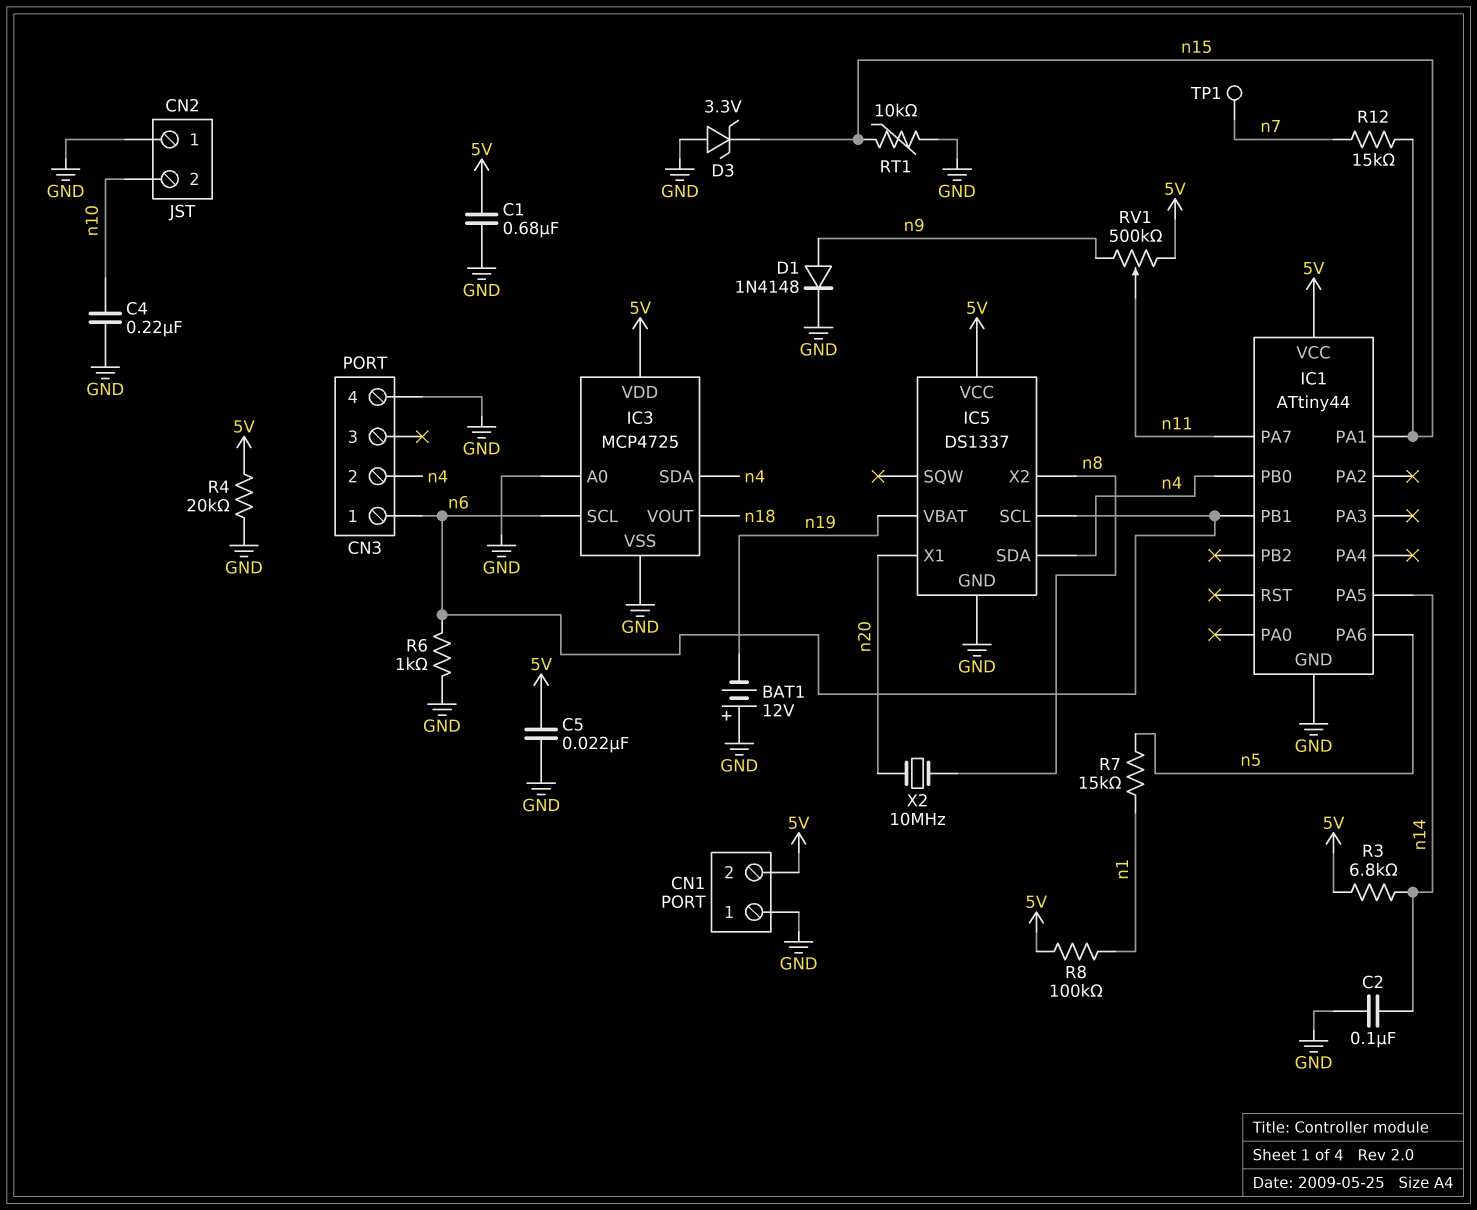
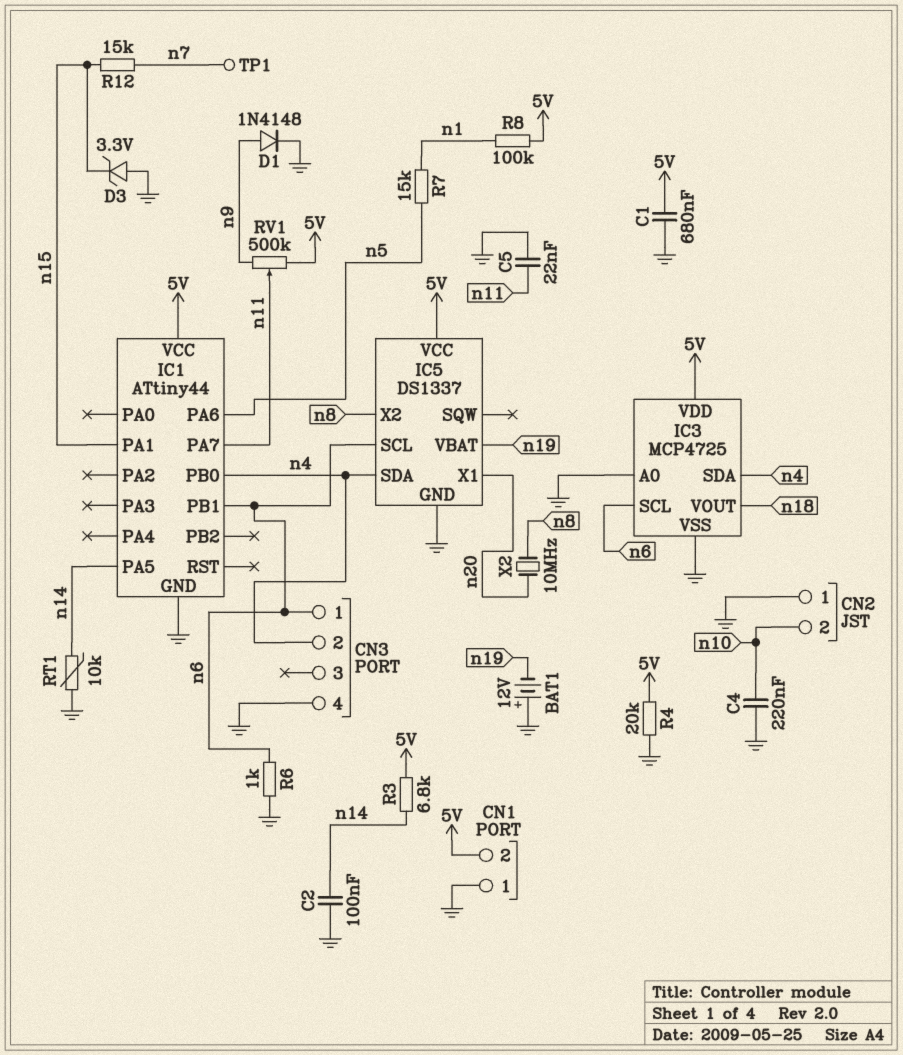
C5: 22nF (5V, GND) -> 22nF (GND, n11)
RT1: 10k (GND, n15) -> 10k (GND, n14)

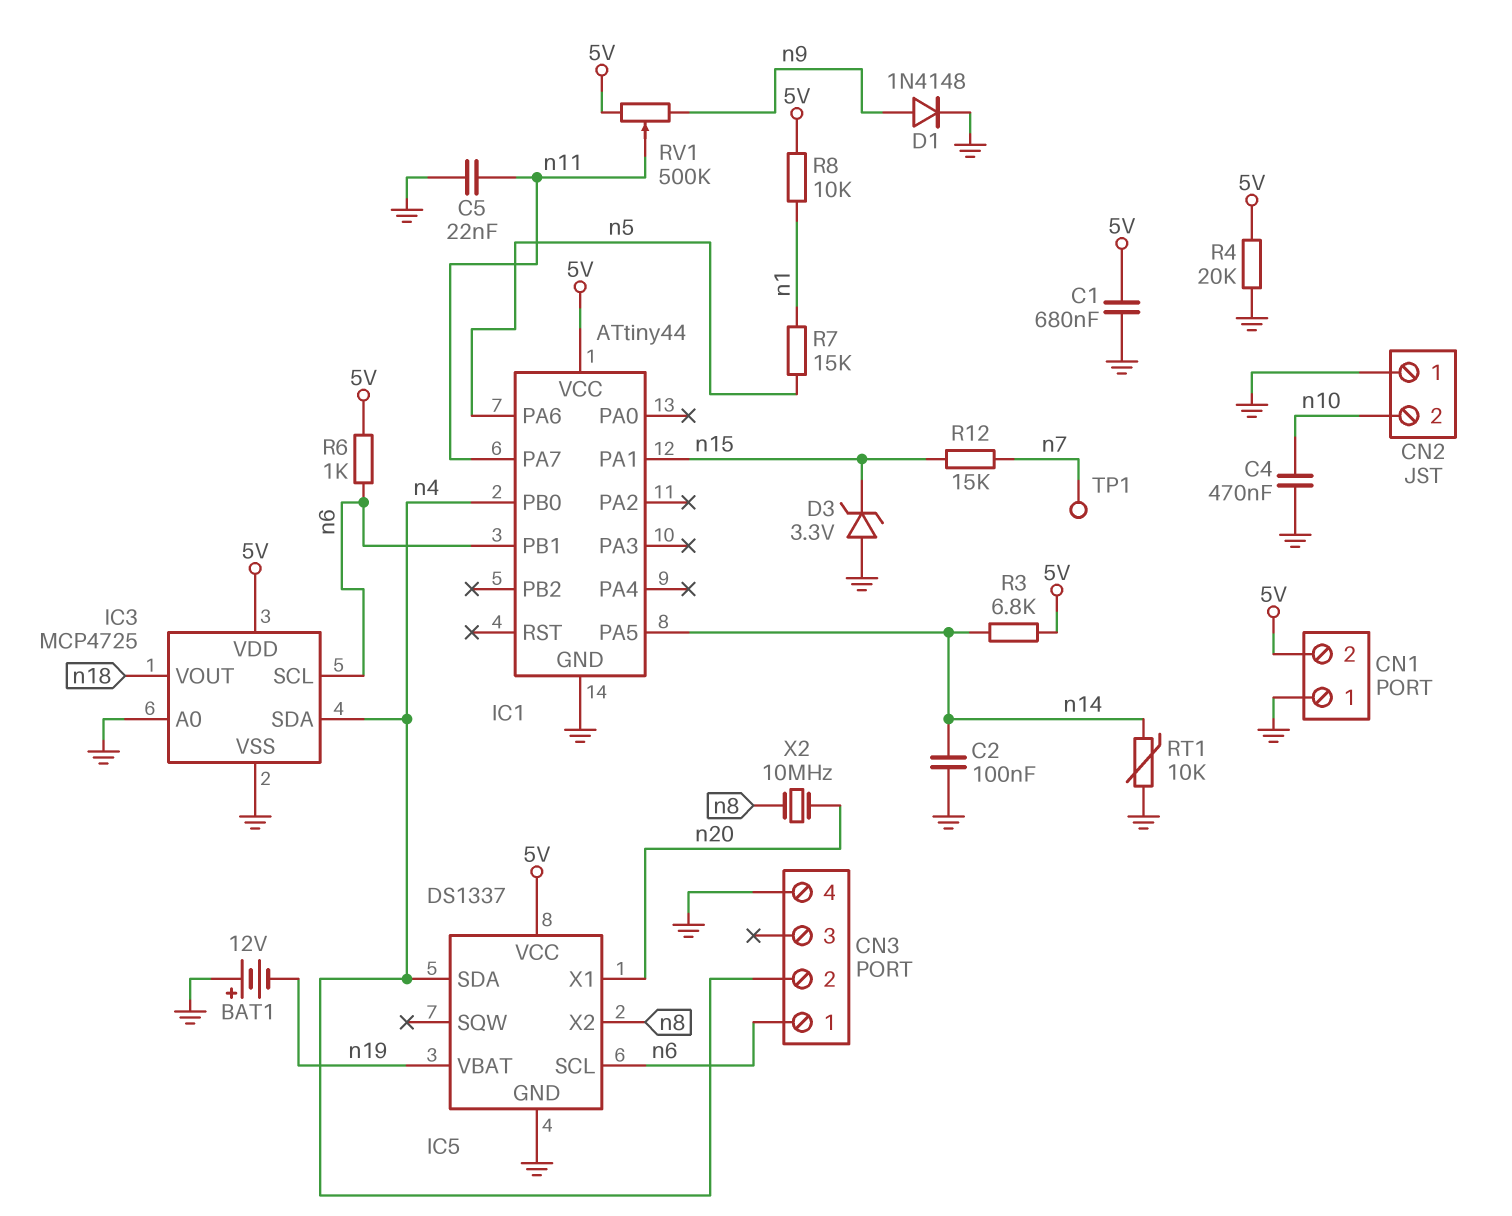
C4: 220nF (GND, n10) -> 470nF (GND, n10)
R6: 1k (GND, n6) -> 1k (5V, n6)
R8: 100k (5V, n1) -> 10k (5V, n1)

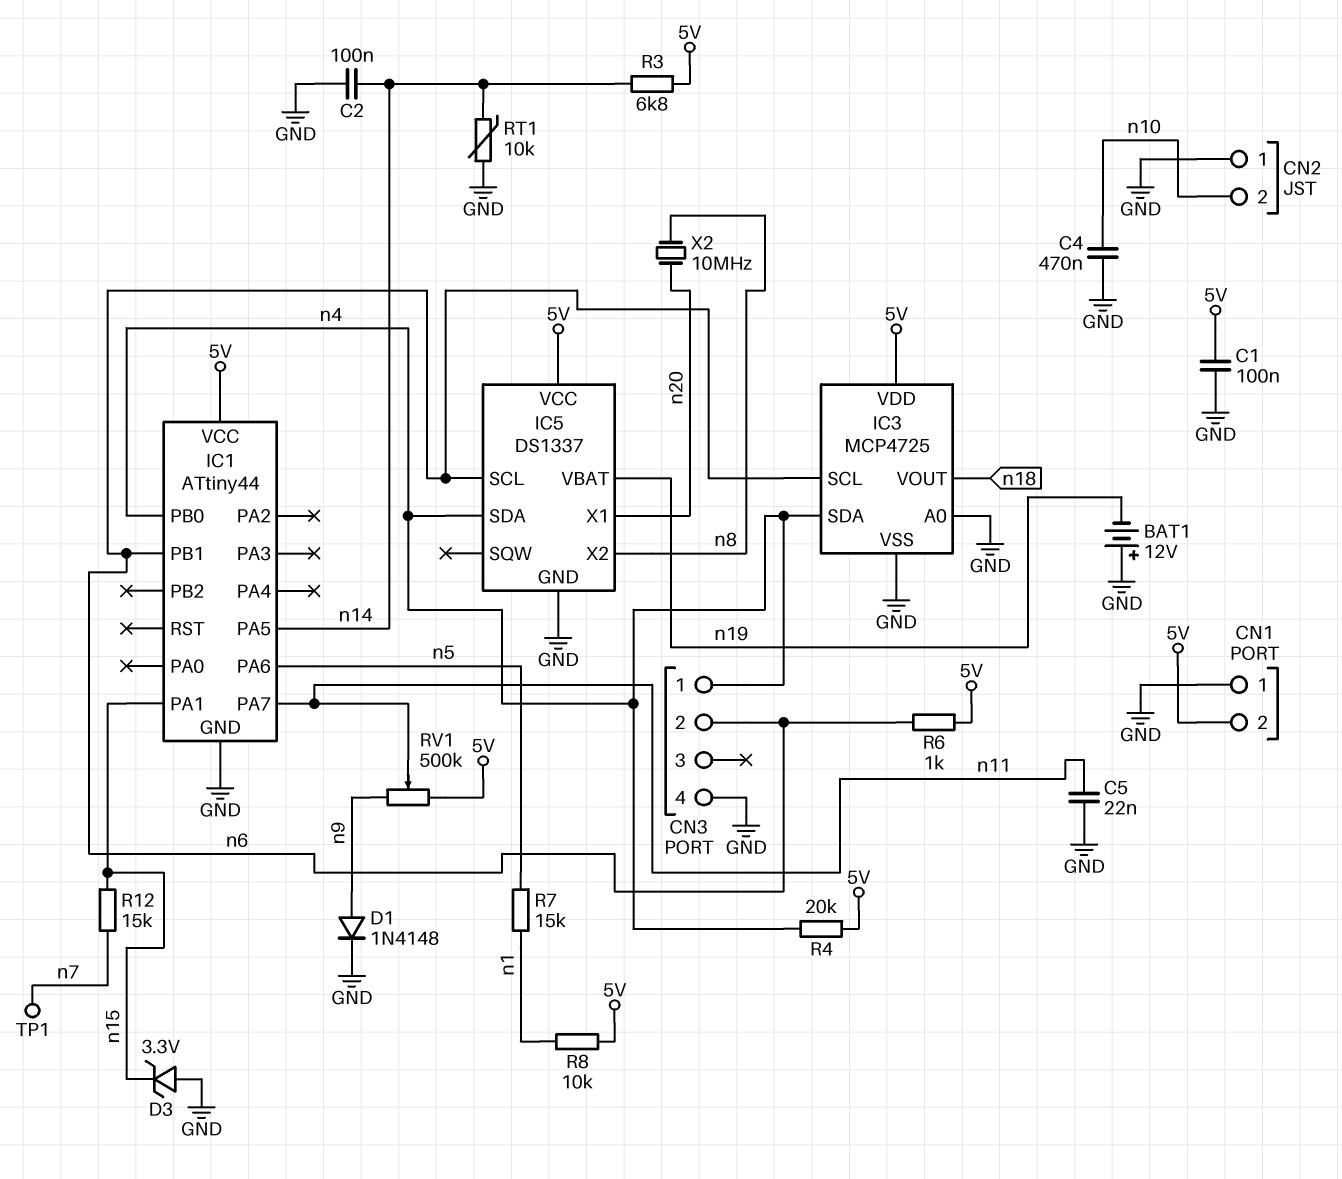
C1: 680nF (5V, GND) -> 100nF (5V, GND)
CN3 pin 1: n6 -> n4
CN3 pin 2: n4 -> n6
R4: 20k (5V, GND) -> 20k (5V, n4)

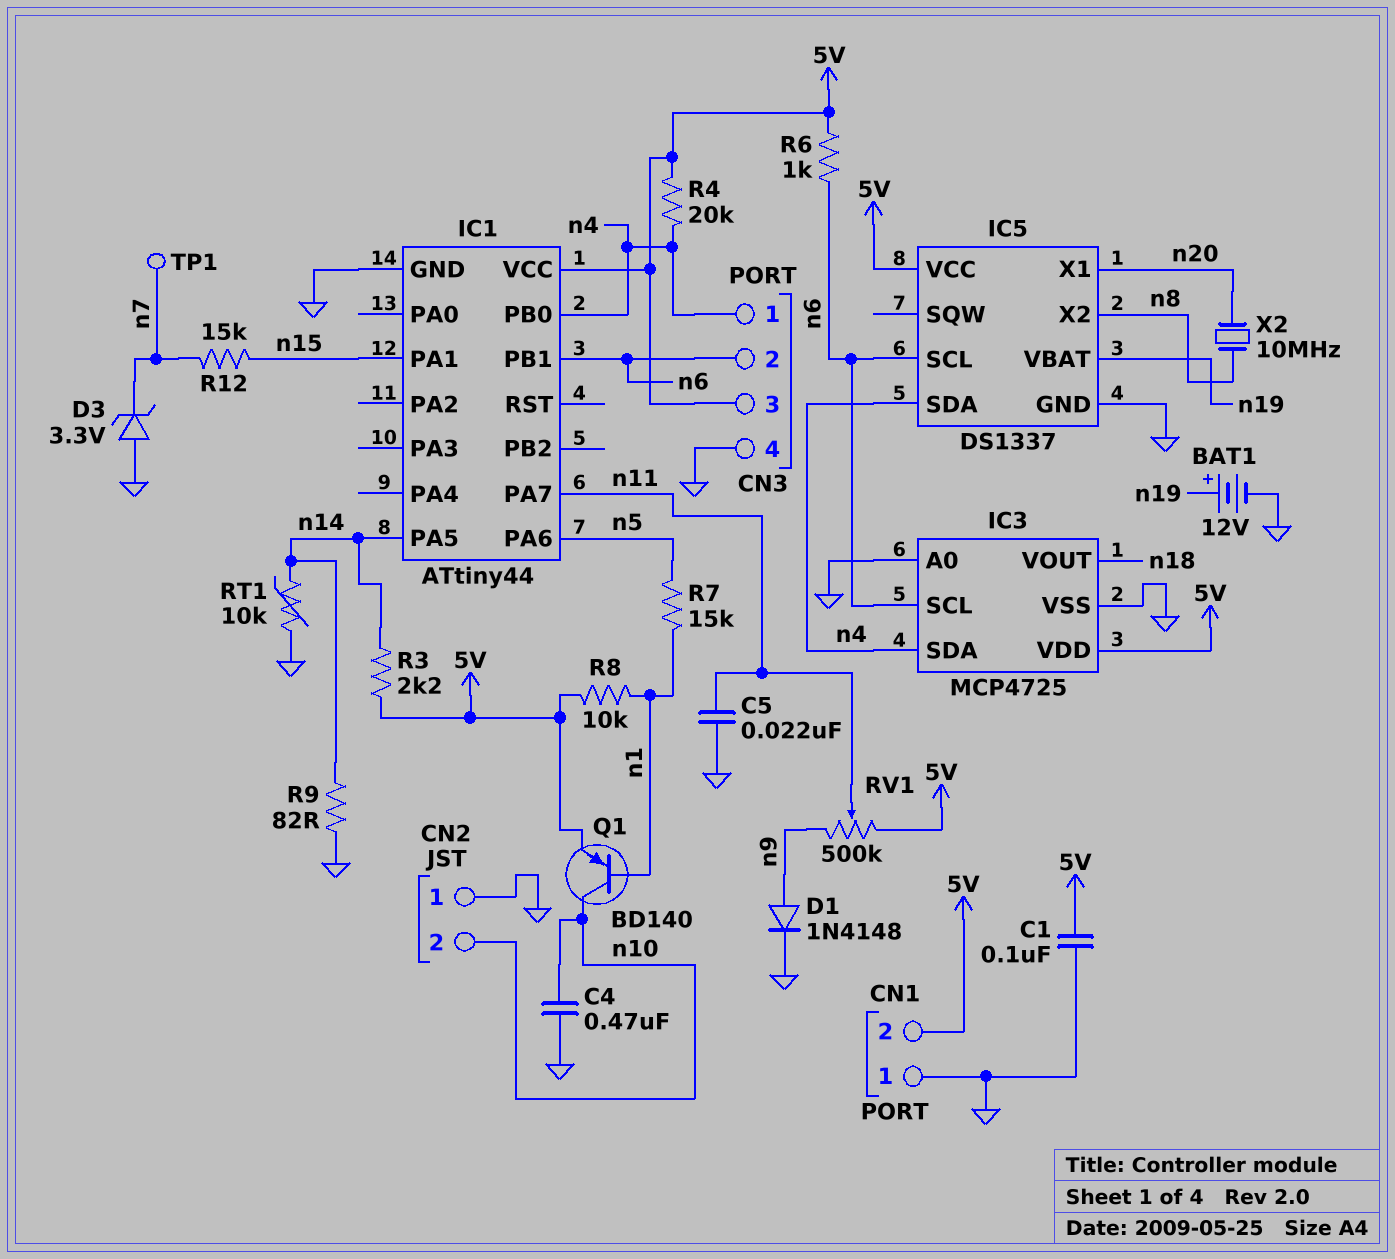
BAT1: 12V (plus GND, minus n19) -> 12V (plus n19, minus GND)
C2: 100nF (GND, n14) -> none
CN3 pin 3: none -> 5V
D3: zener 3.3V (A GND, K n15) -> zener 3.3V (A GND, K n7)
Q1: none -> PNP BD140 (B n1, C n10, E 5V)
R3: 6.8k (5V, n14) -> 2.2k (5V, n14)
R9: none -> 82 (GND, n14)

